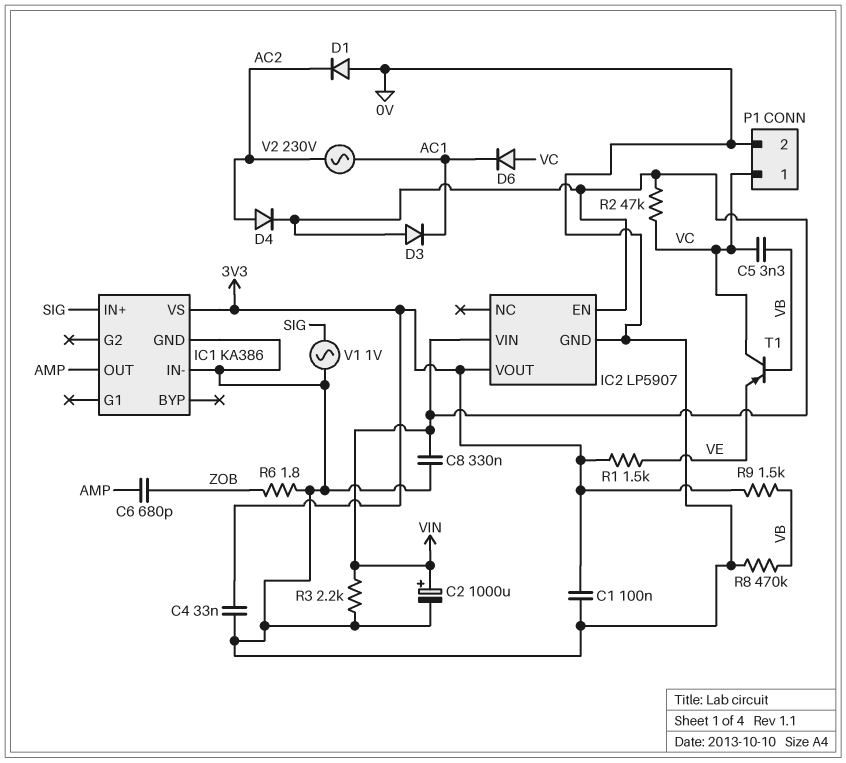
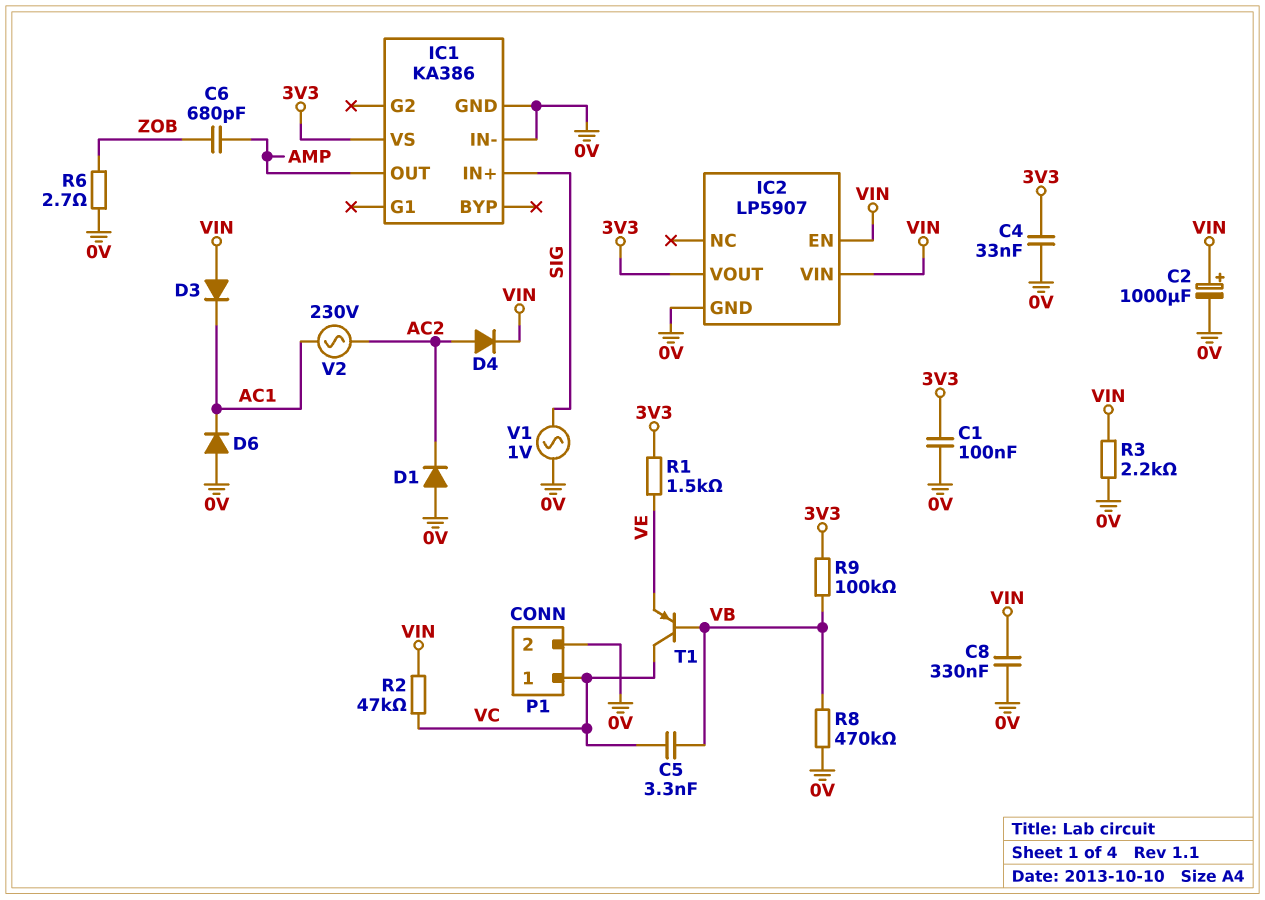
D6: diode (A VC, K AC1) -> diode (A 0V, K AC1)
R6: 1.8 (0V, ZOB) -> 2.7 (0V, ZOB)
R9: 1.5k (3V3, VB) -> 100k (3V3, VB)

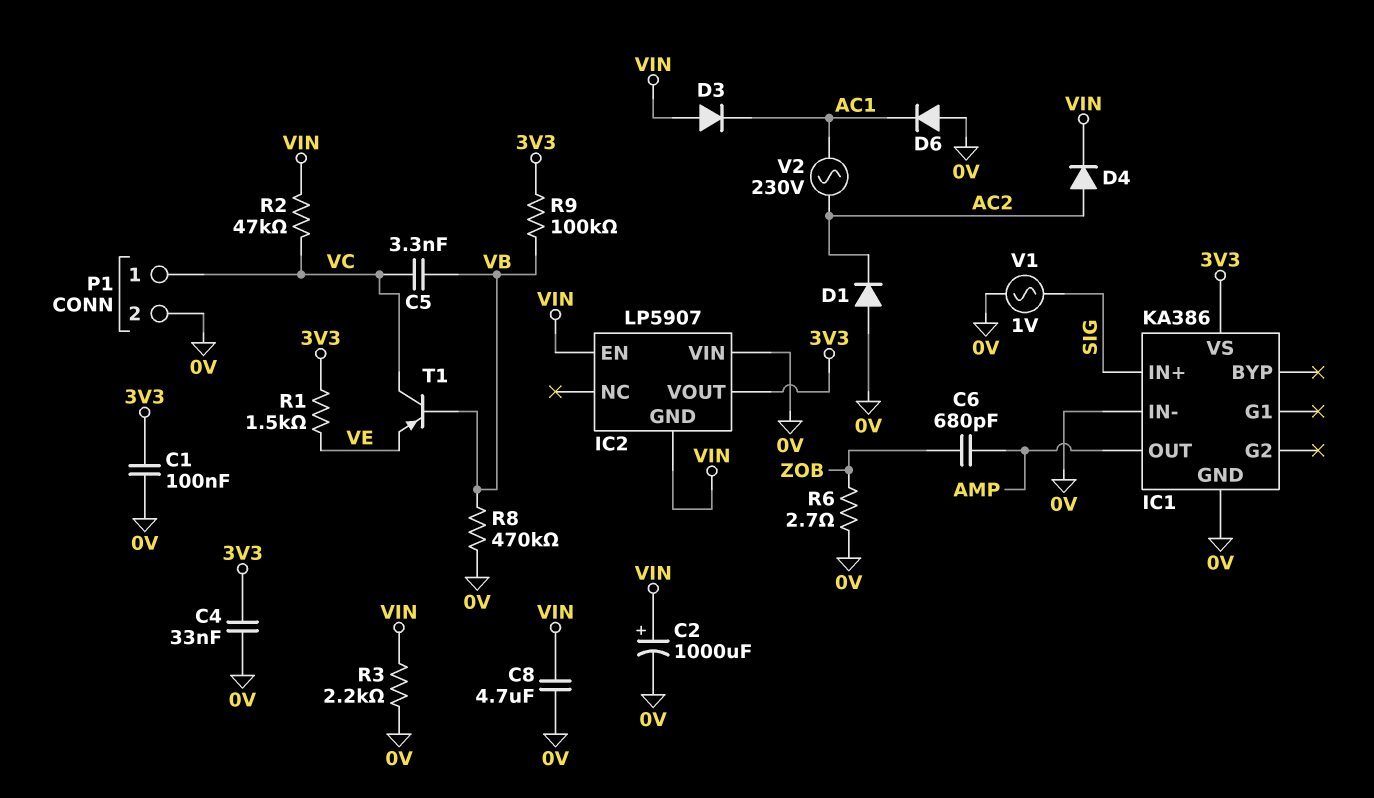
C8: 330nF (0V, VIN) -> 4.7uF (0V, VIN)
IC2 pin GND: 0V -> VIN
IC2 pin VIN: VIN -> 0V

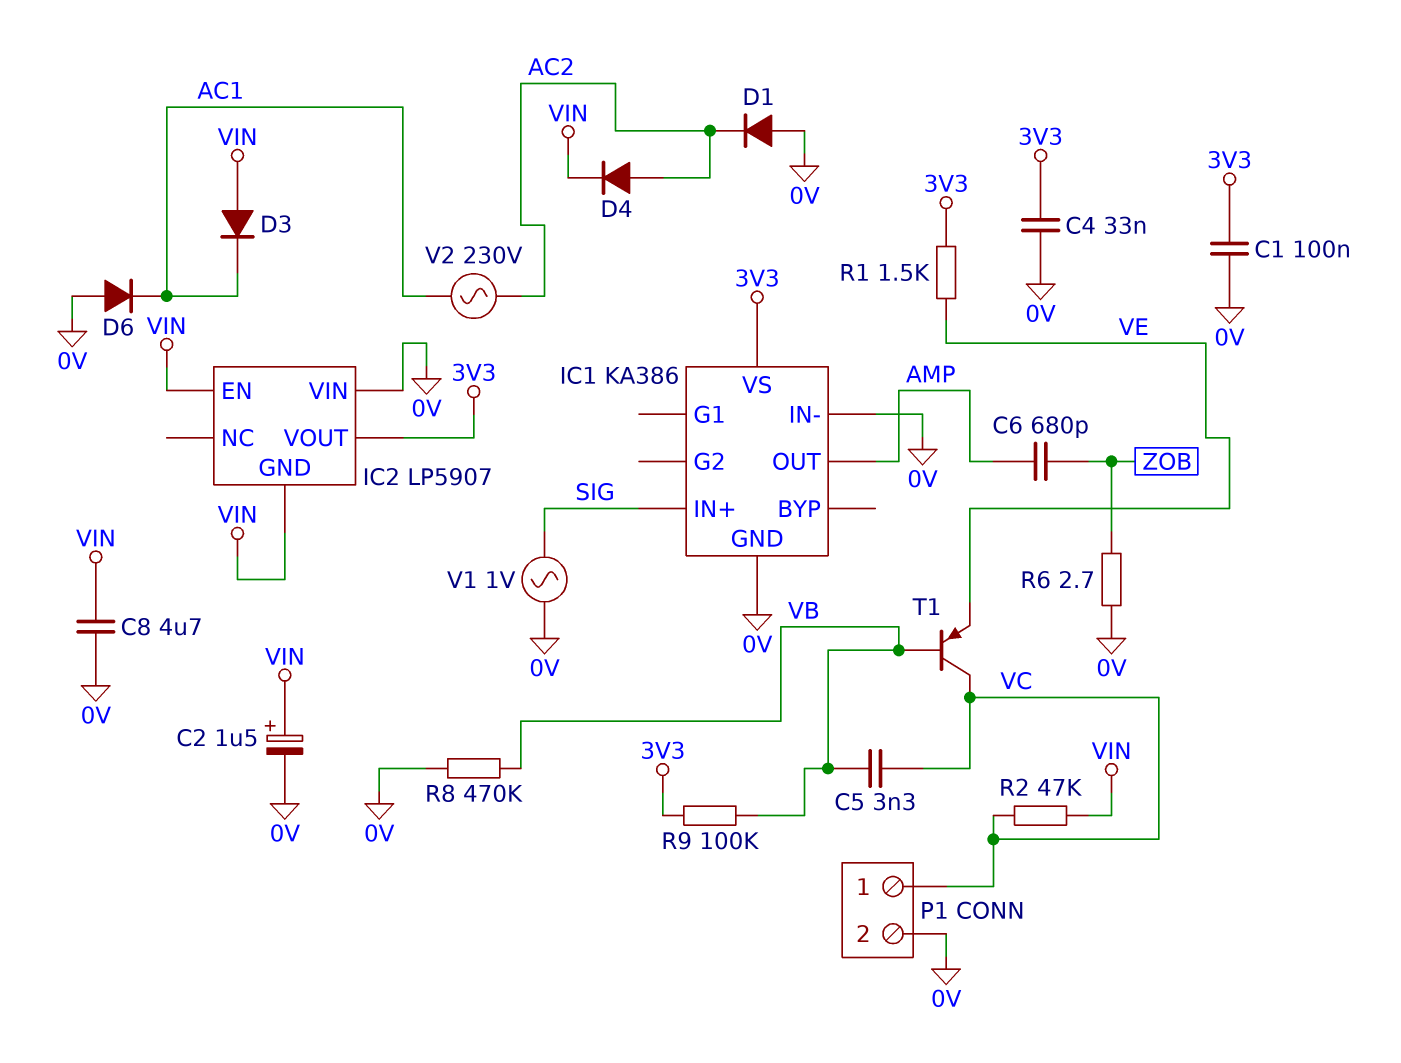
C2: 1000uF (plus VIN, minus 0V) -> 1.5uF (plus VIN, minus 0V)
R3: 2.2k (0V, VIN) -> none

